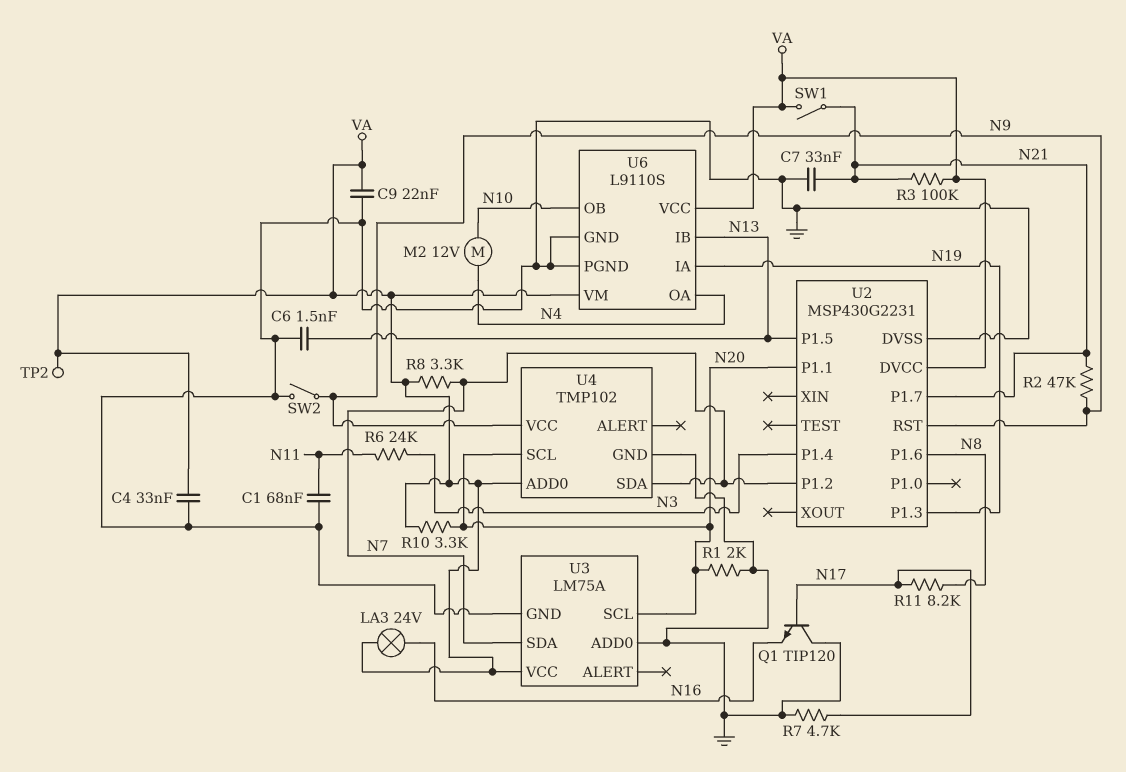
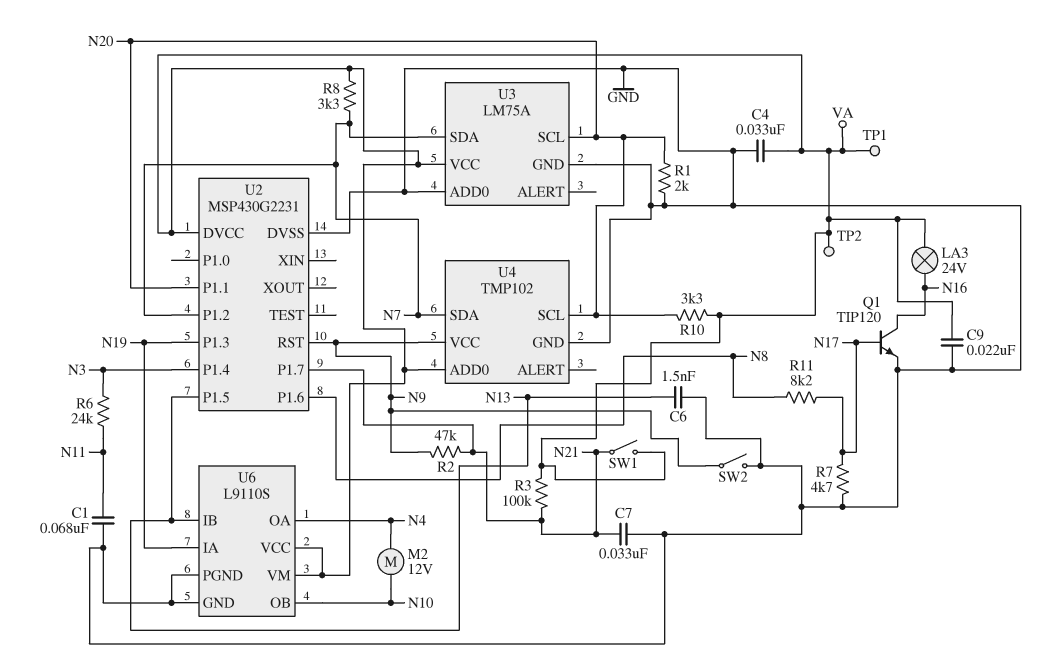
Q1: NPN TIP120 (B N17, C GND, E N16) -> NPN TIP120 (B N17, C N16, E GND)
TP1: none -> test point (VA)

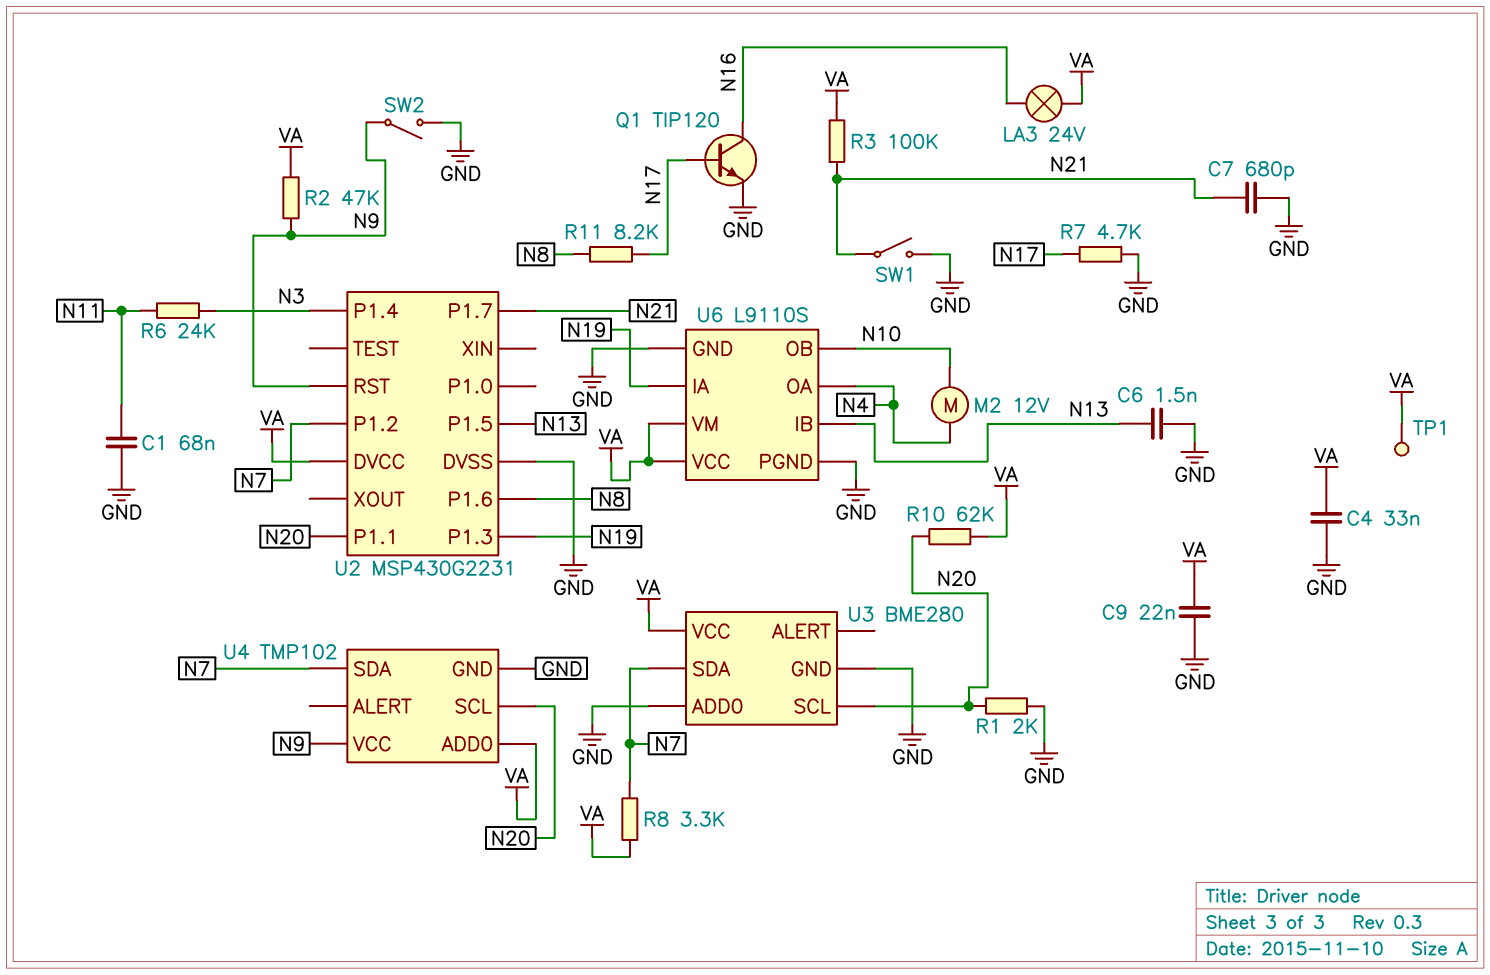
C7: 33nF (GND, N21) -> 680pF (GND, N21)
R2: 47k (N9, N21) -> 47k (N9, VA)
R10: 3.3k (N20, VA) -> 62k (N20, VA)
SW1: switch (N21, VA) -> switch (GND, N21)
TP2: test point (VA) -> none
U3: LM75A -> BME280

